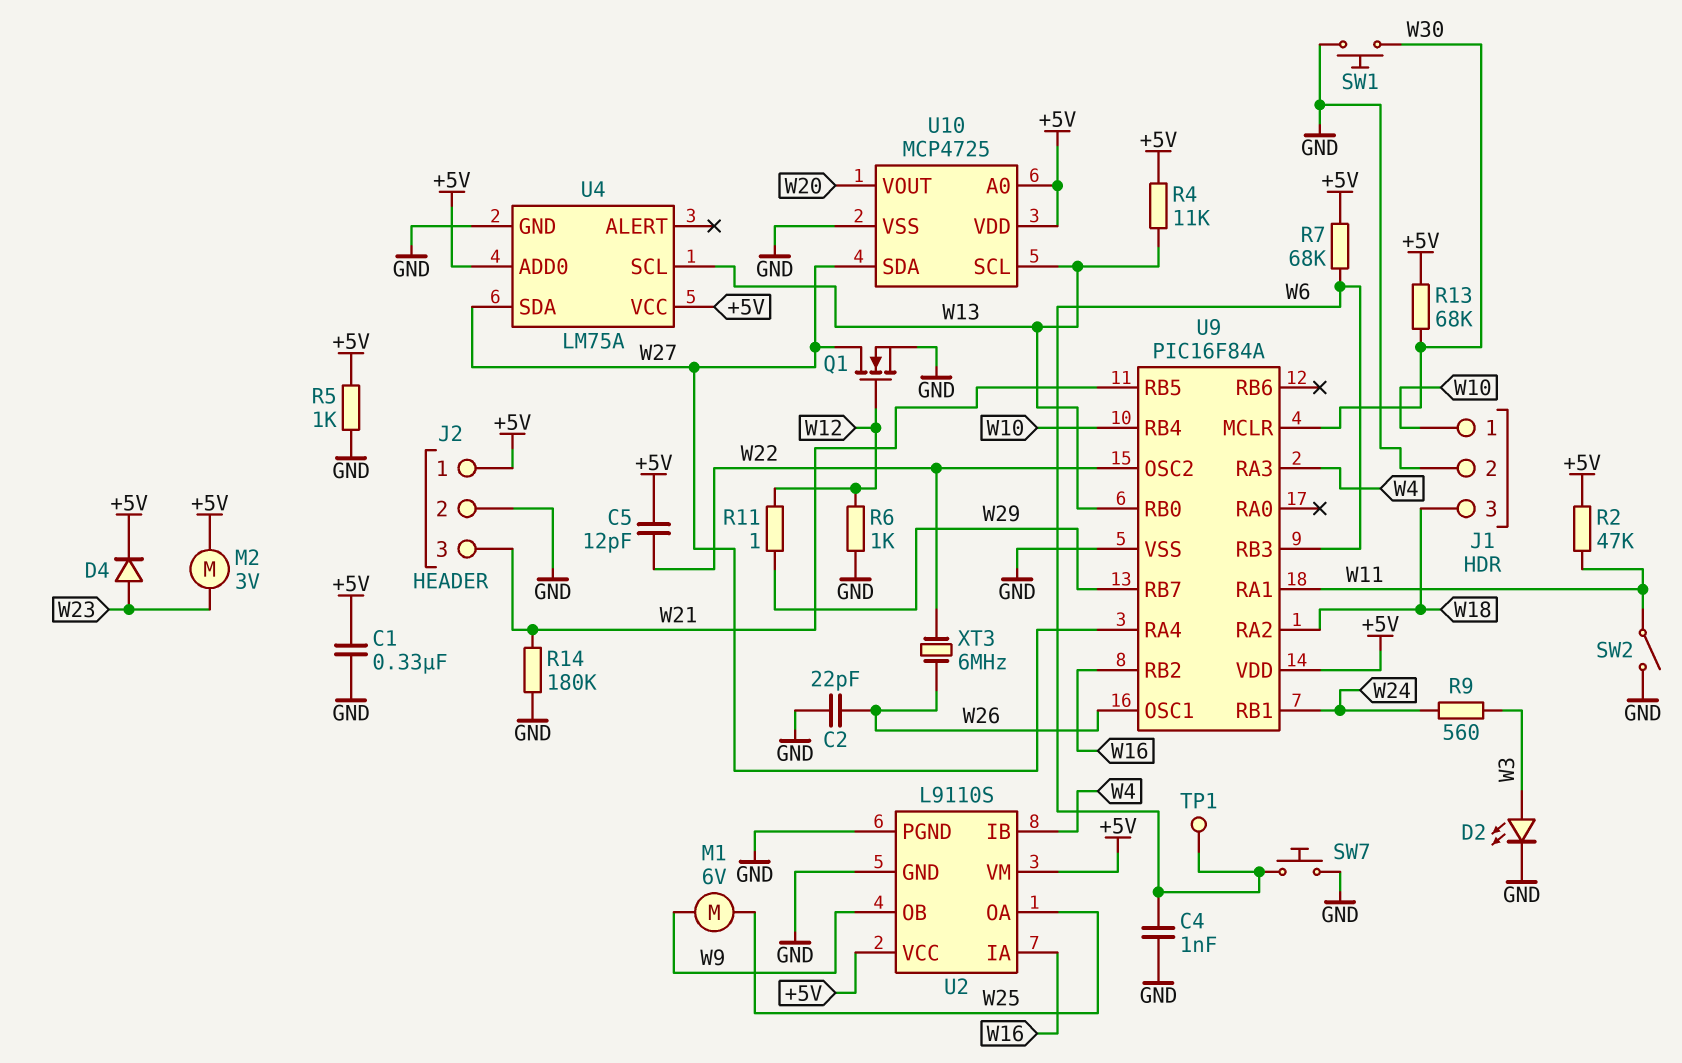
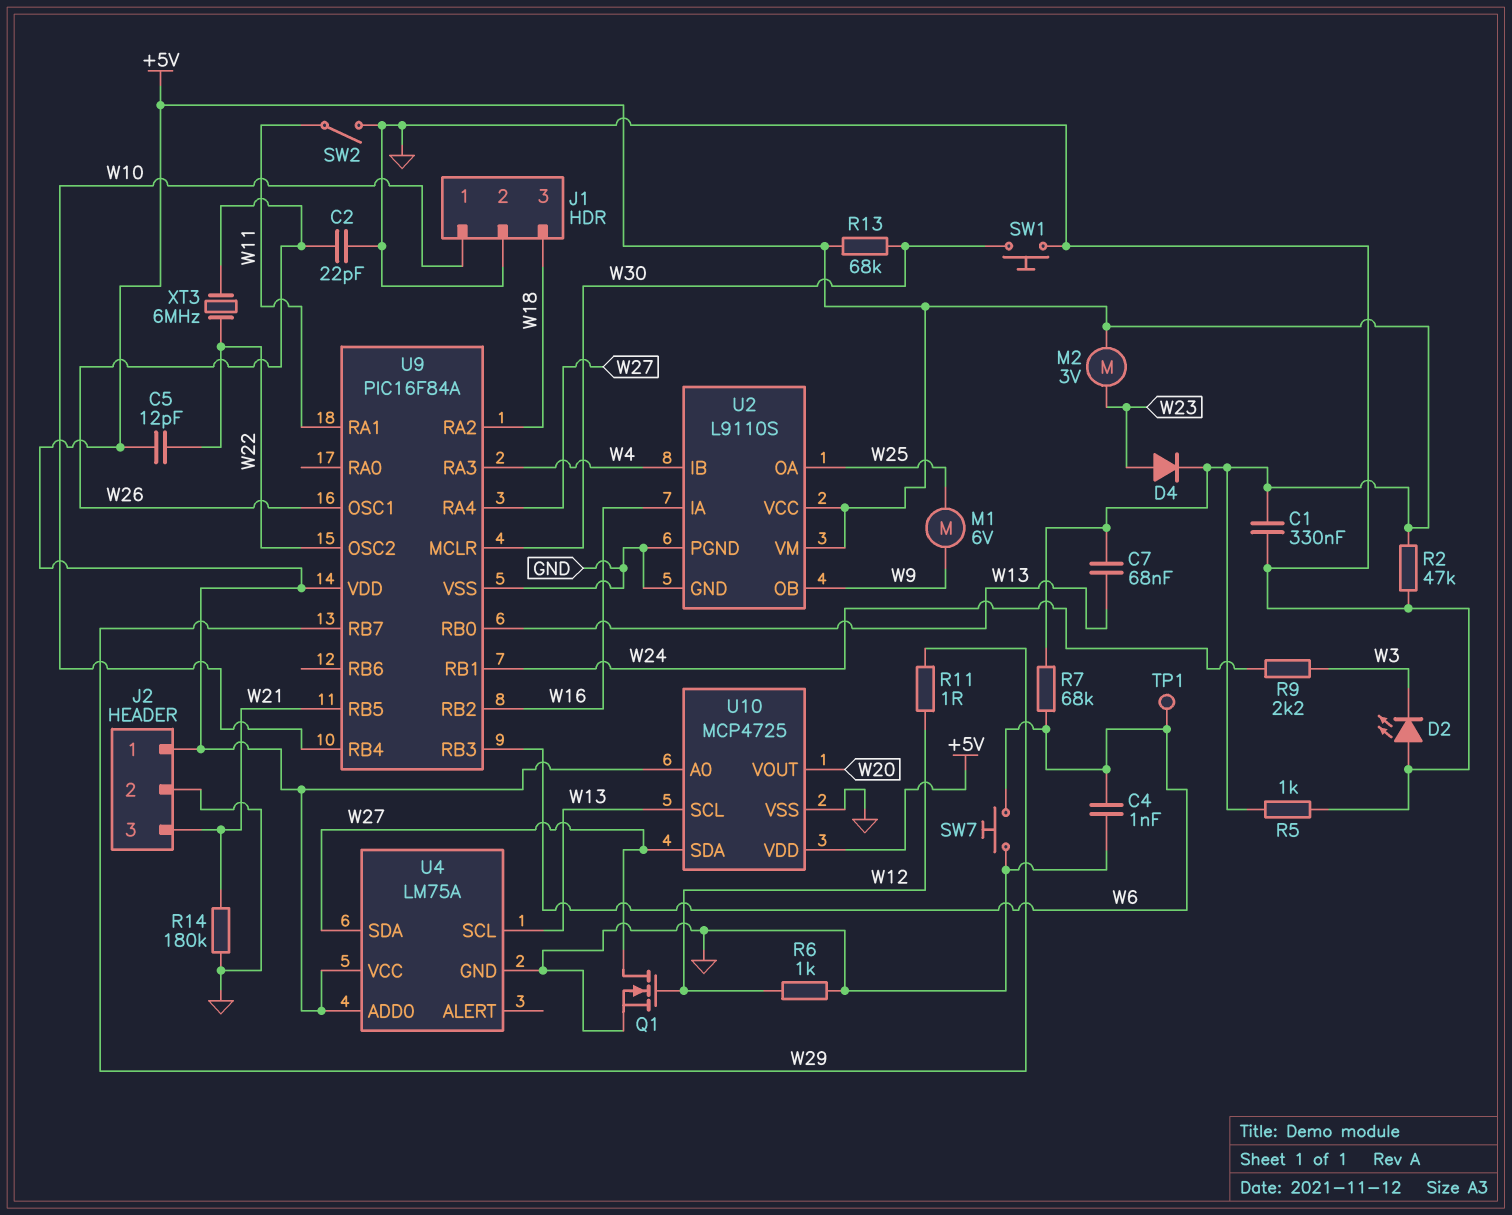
C7: none -> 68nF (+5V, W13)
D2: LED (A W3, K GND) -> LED (A GND, K W3)
R2: 47k (+5V, W11) -> 47k (+5V, GND)
R4: 11k (+5V, W13) -> none
R9: 560 (W3, W24) -> 2.2k (W3, W24)

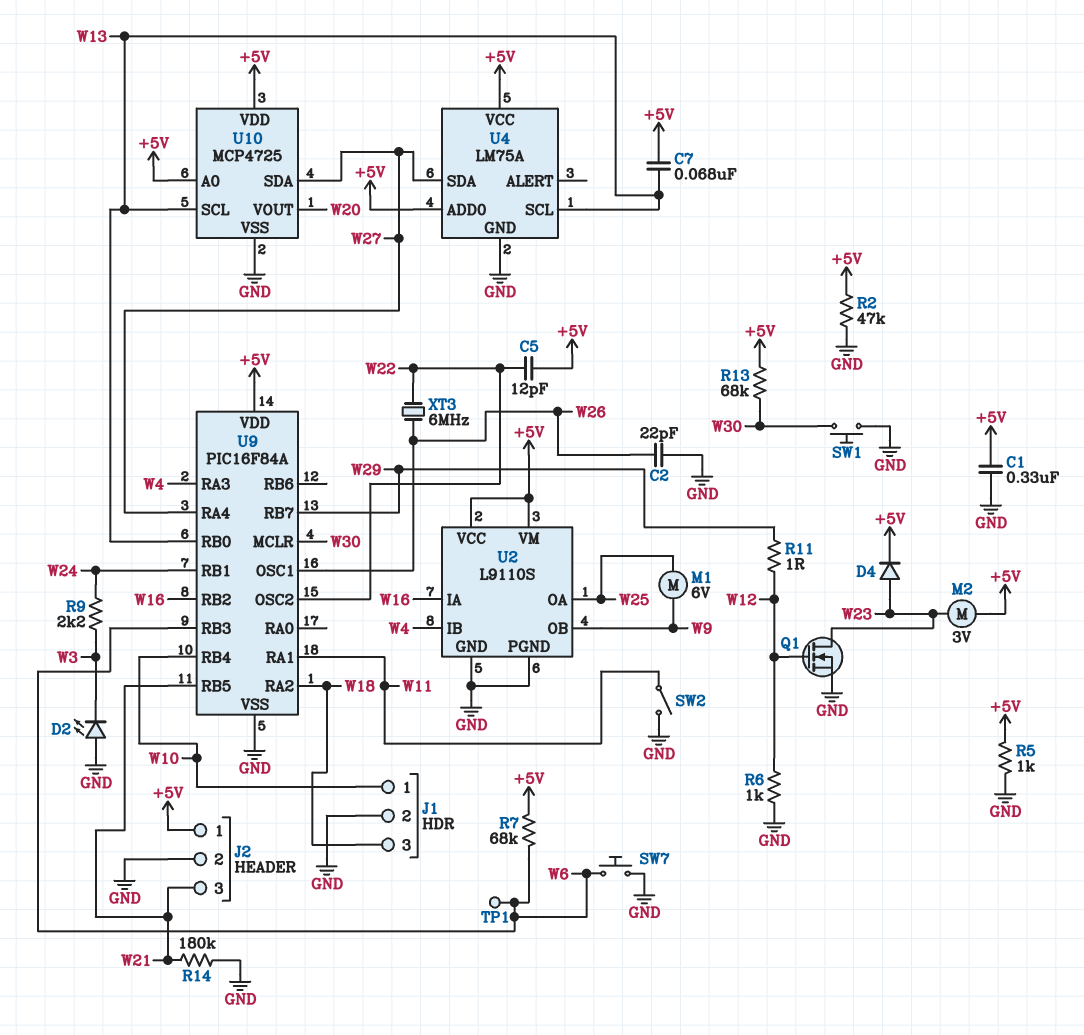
C4: 1nF (GND, W6) -> none
Q1: NMOS (G W12, D W27, S GND) -> NMOS (G W12, D W23, S GND)

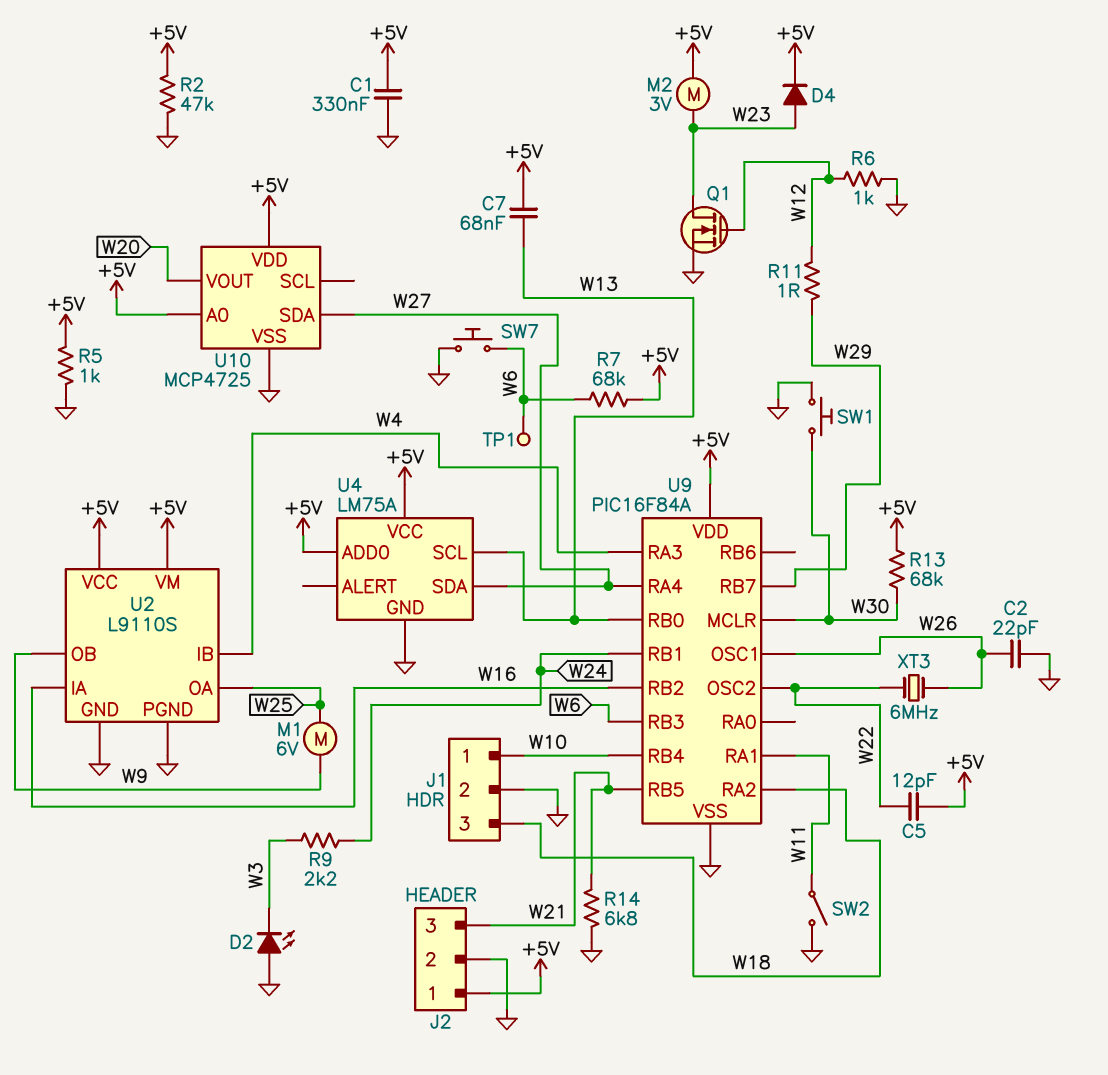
R14: 180k (GND, W21) -> 6.8k (GND, W21)
U10 pin SCL: W13 -> none

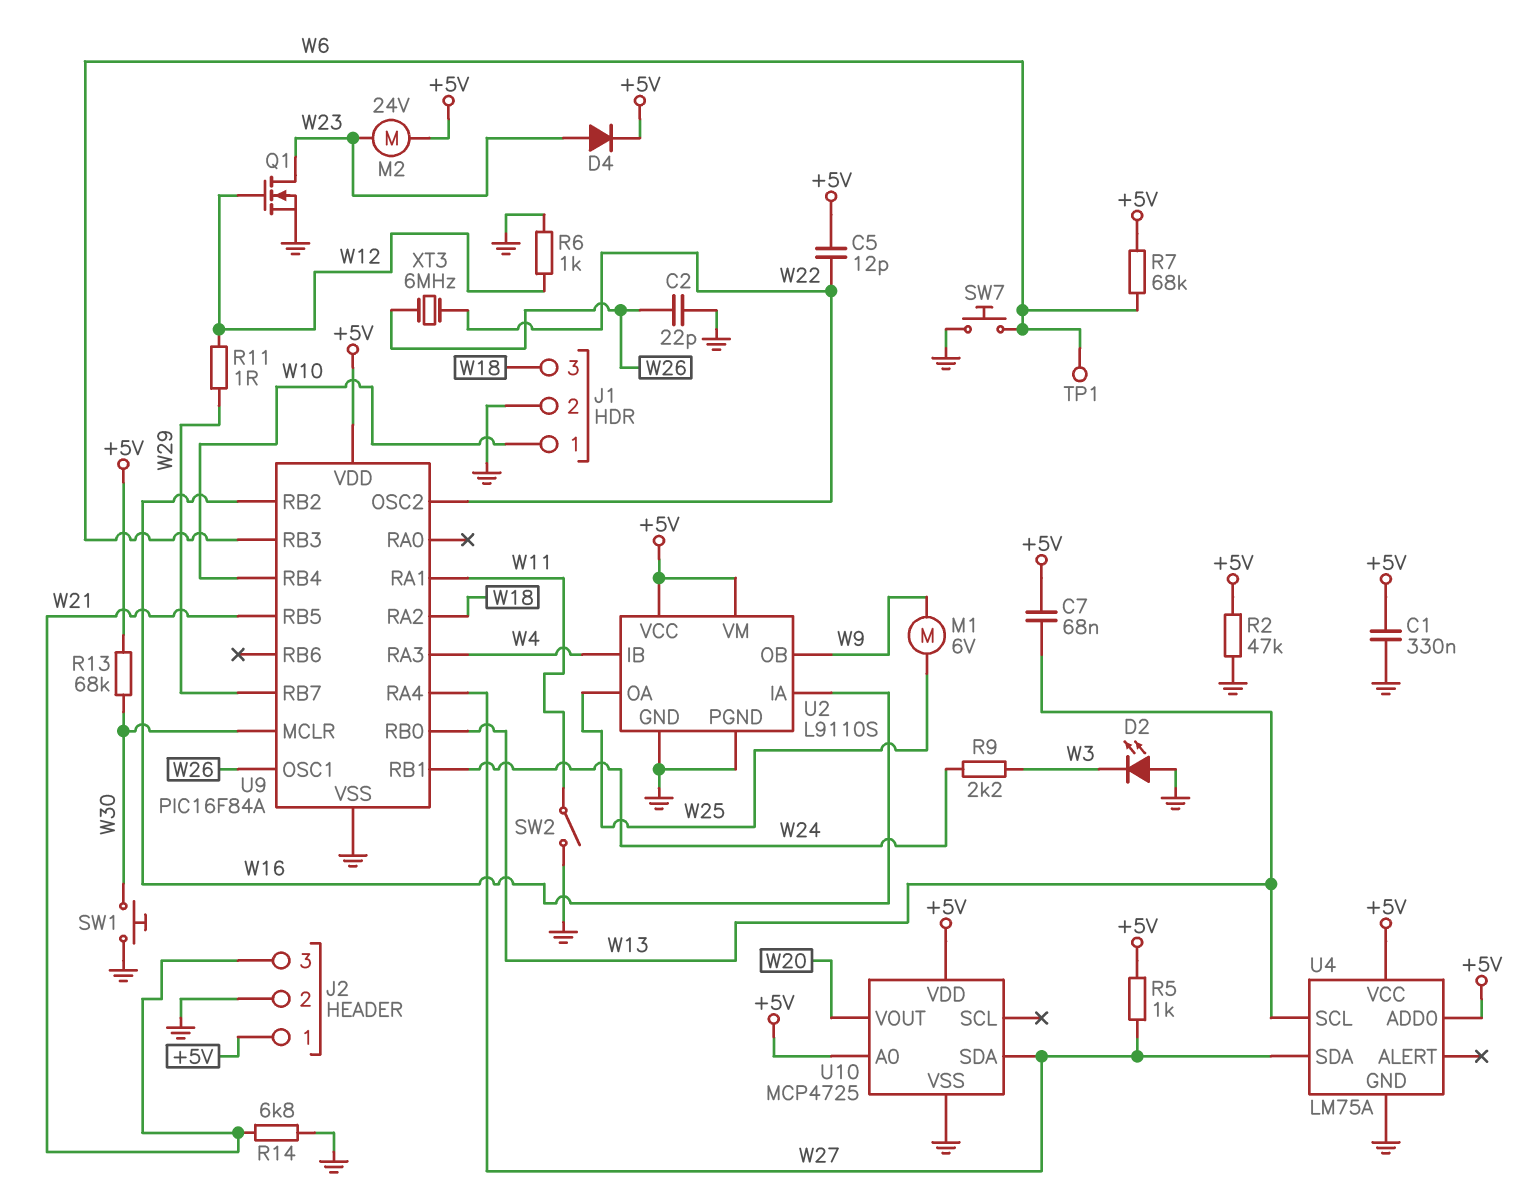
M2: motor 3V (+5V, W23) -> motor 24V (+5V, W23)
R5: 1k (+5V, GND) -> 1k (+5V, W27)

